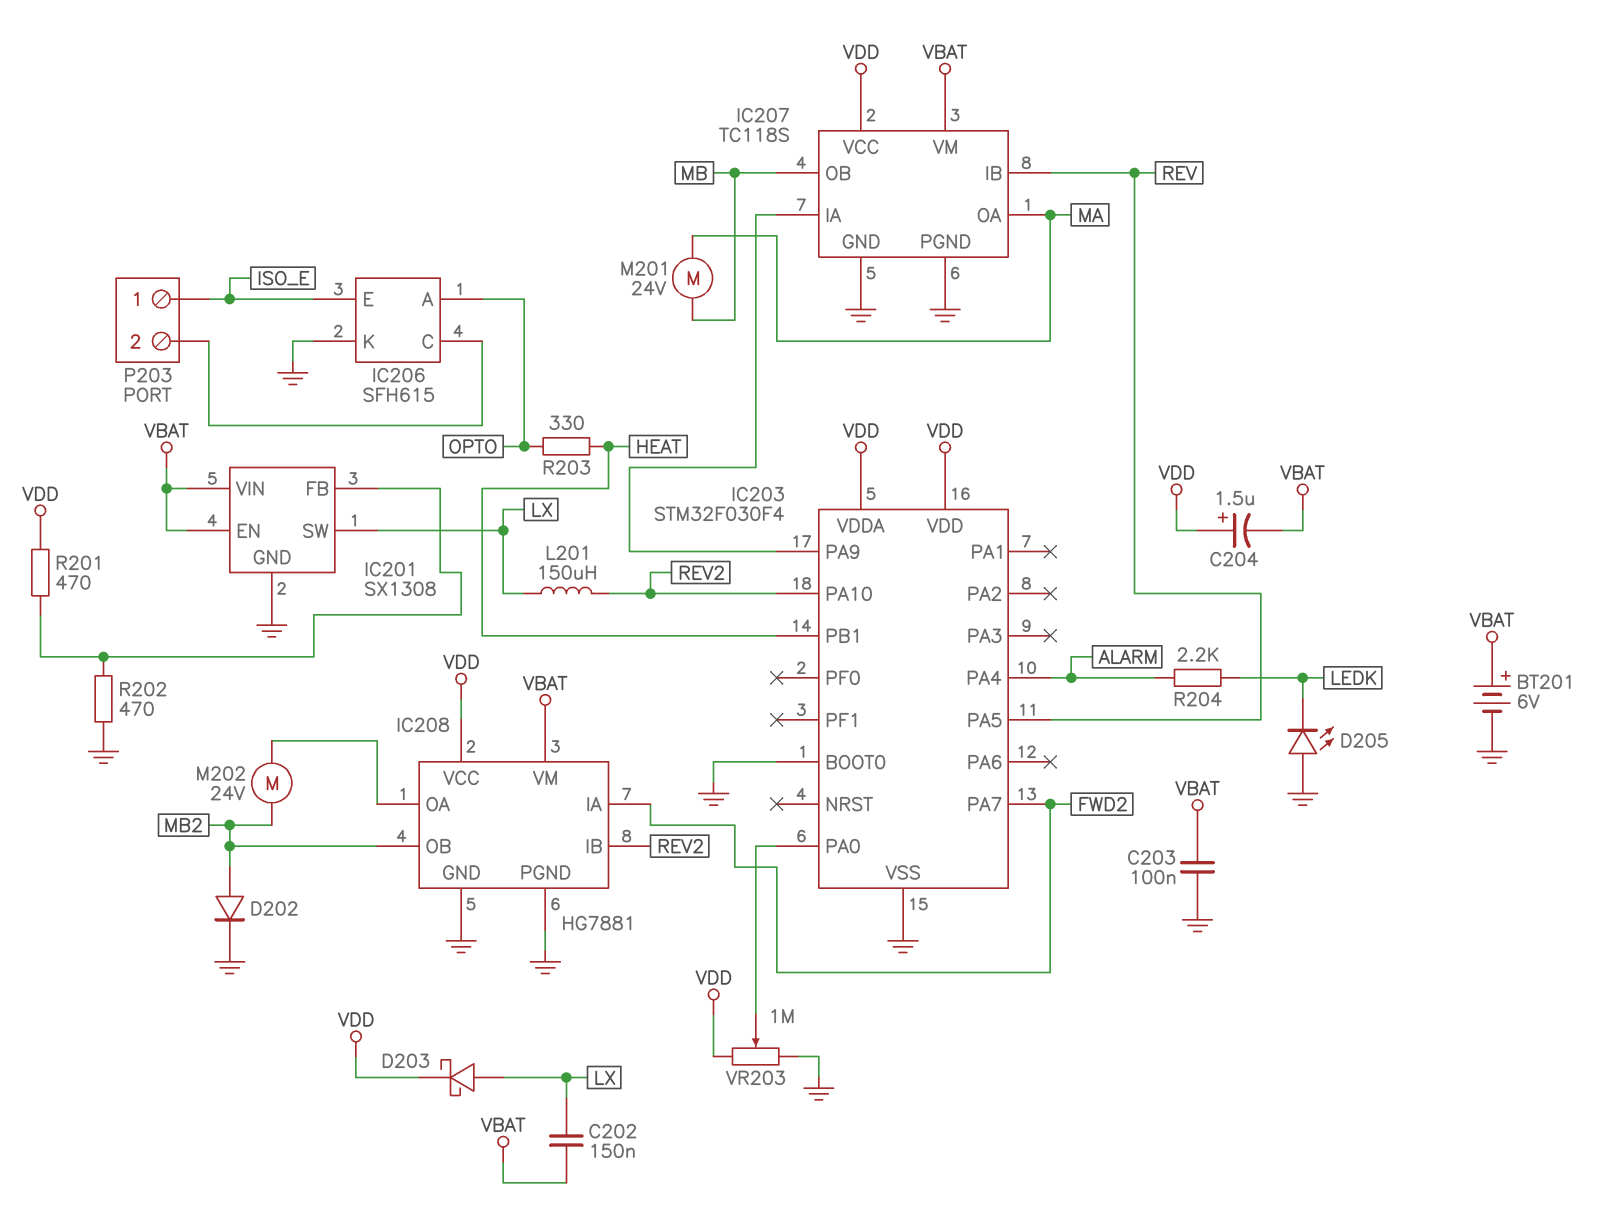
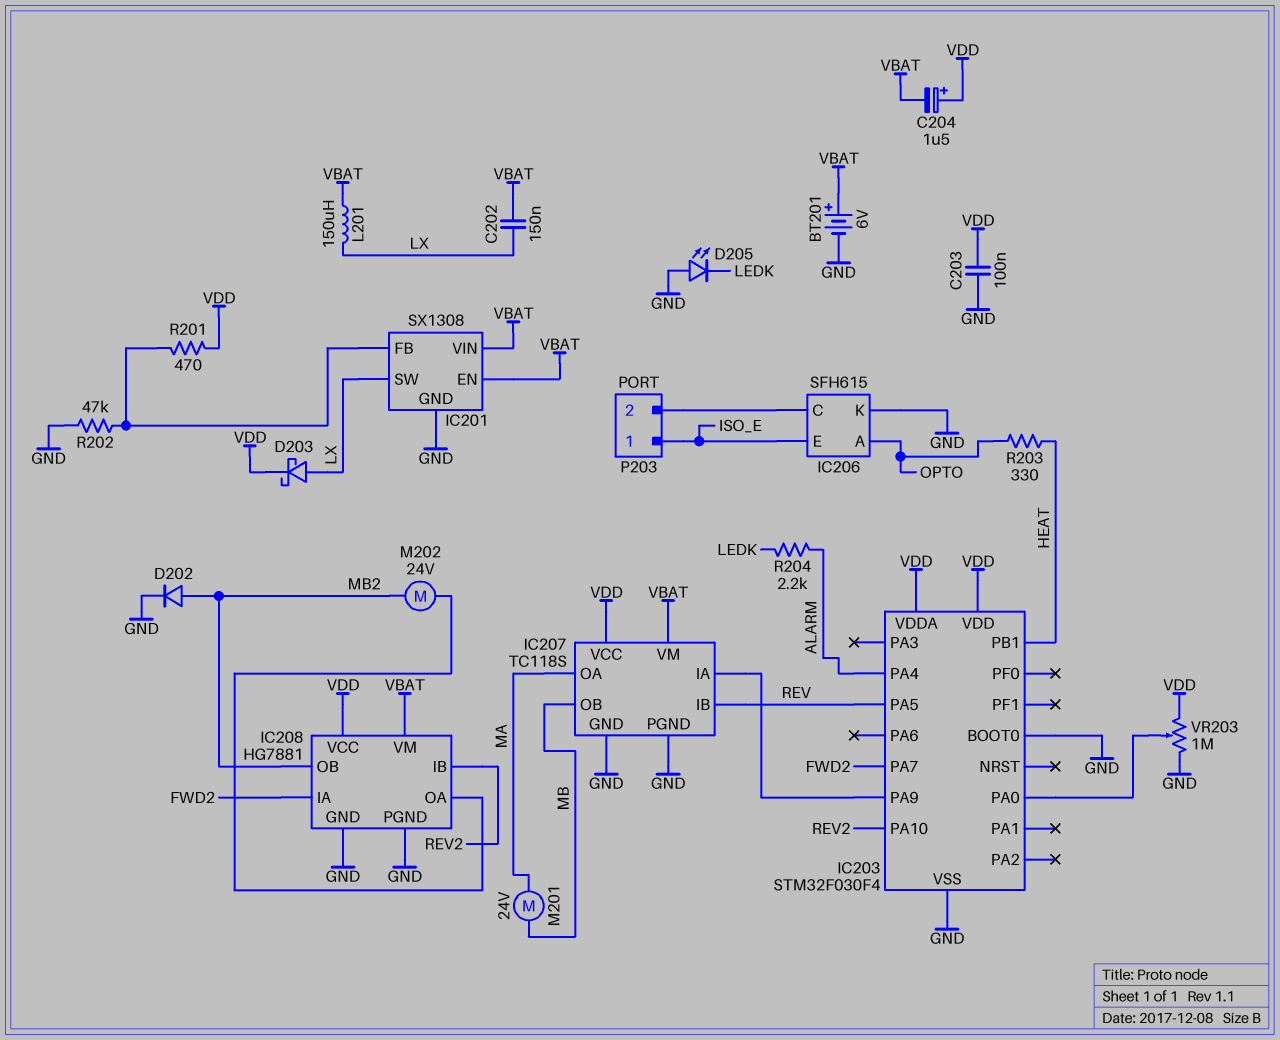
C203: 100nF (GND, VBAT) -> 100nF (GND, VDD)
L201: 150uH (LX, REV2) -> 150uH (LX, VBAT)
R202: 470 (GND, IC201/FB) -> 47k (GND, IC201/FB)

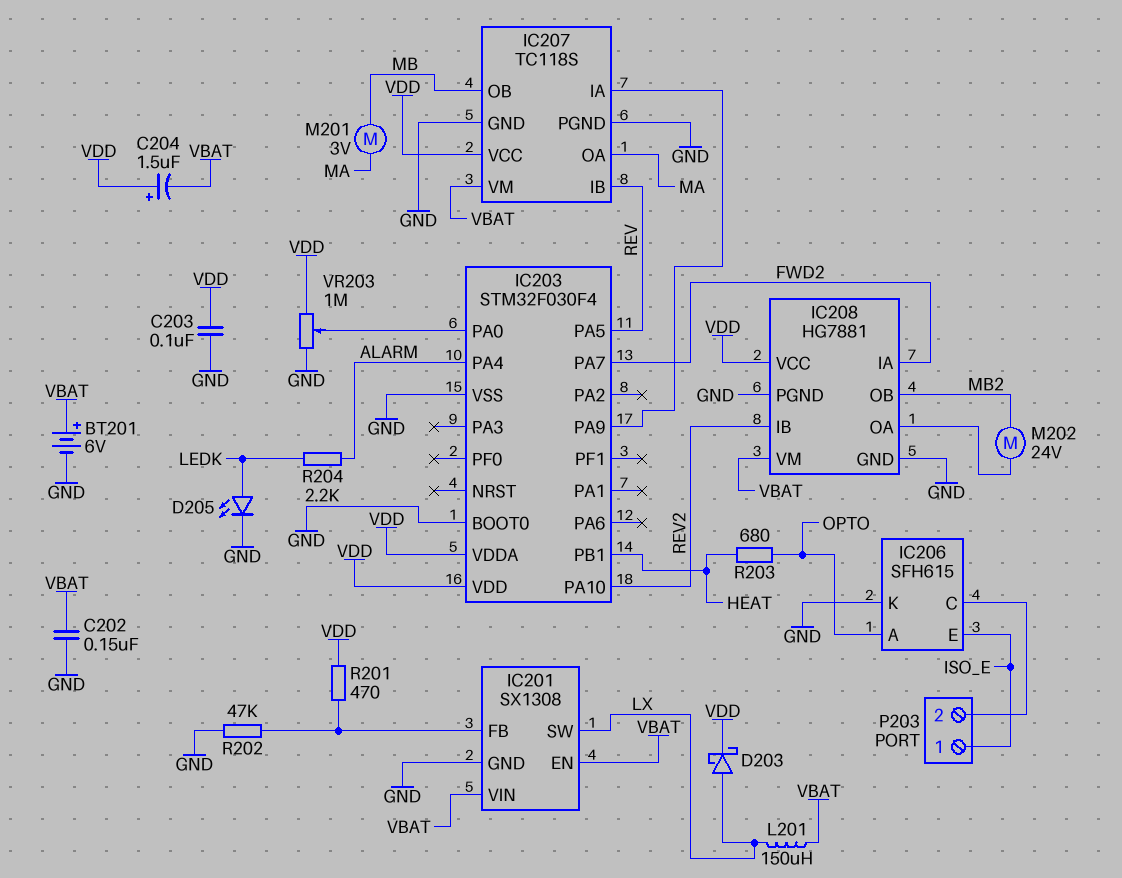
C202: 150nF (LX, VBAT) -> 150nF (GND, VBAT)
D202: diode (A MB2, K GND) -> none
D205: LED (A GND, K LEDK) -> LED (A LEDK, K GND)
M201: motor 24V (MA, MB) -> motor 3V (MA, MB)
R203: 330 (HEAT, OPTO) -> 680 (HEAT, OPTO)

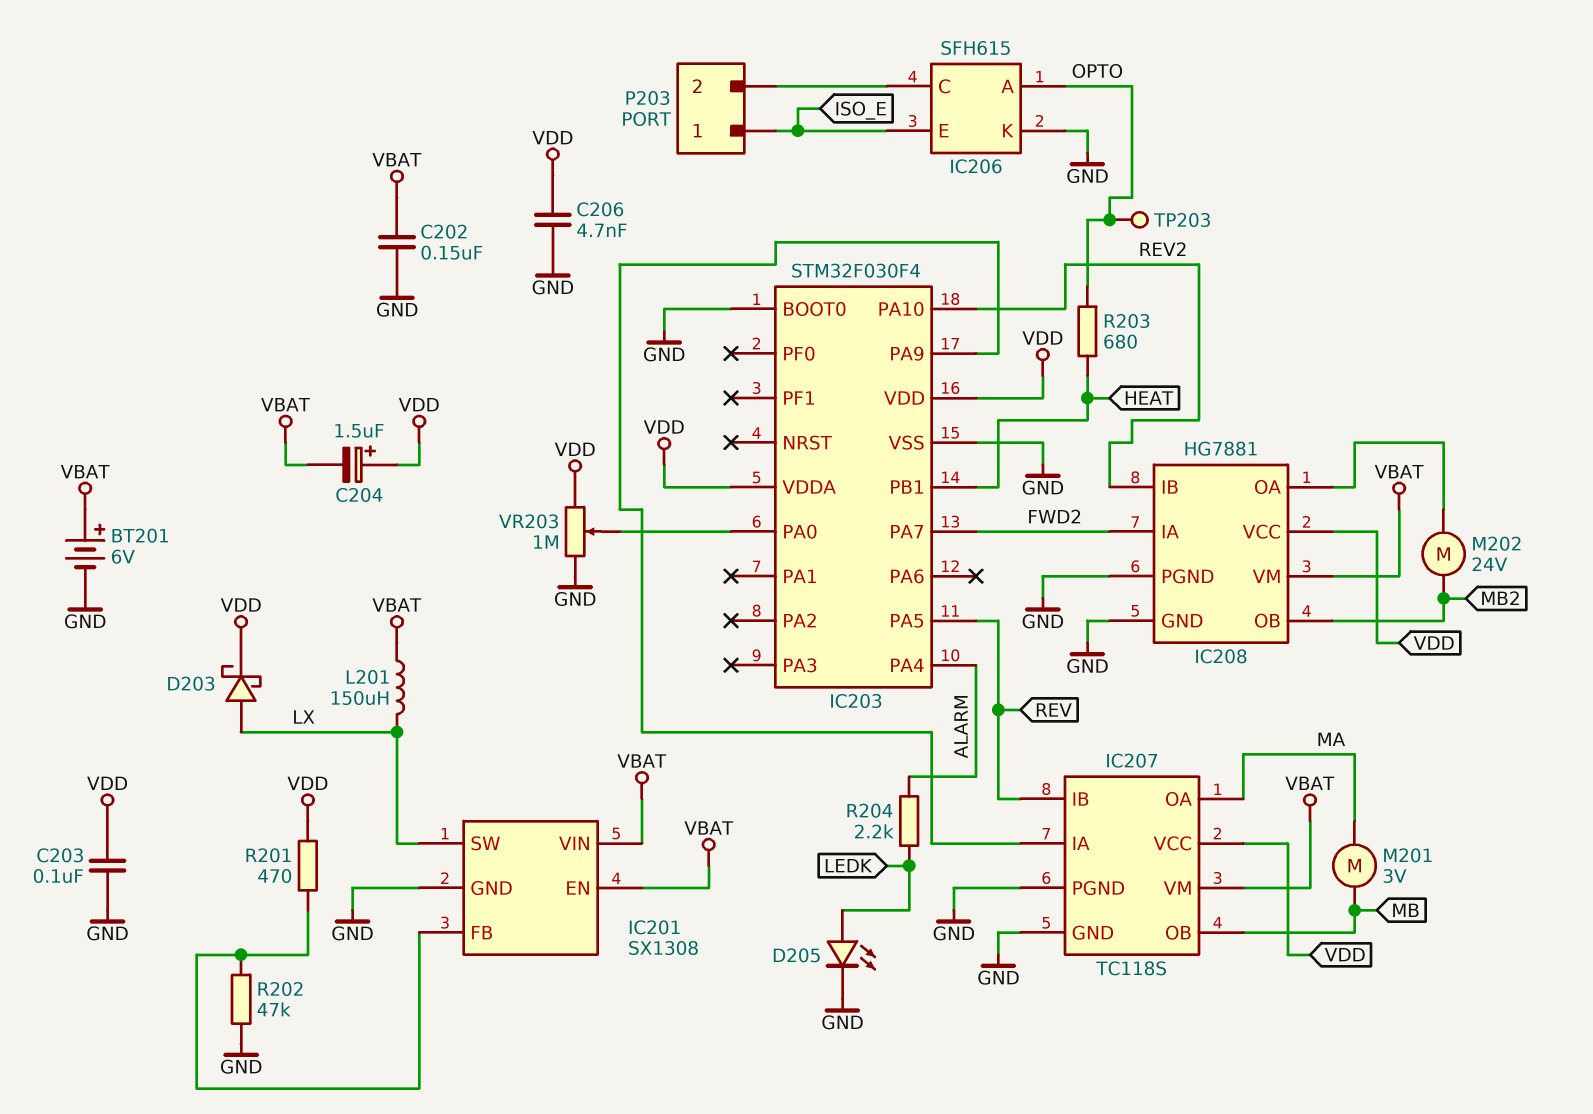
C206: none -> 4.7nF (GND, VDD)
TP203: none -> test point (OPTO)

